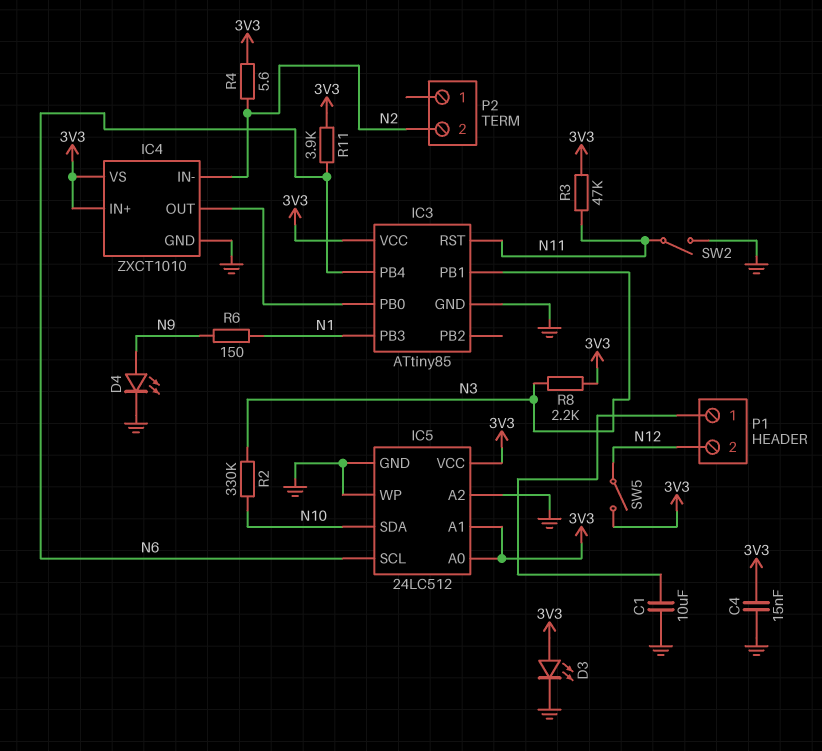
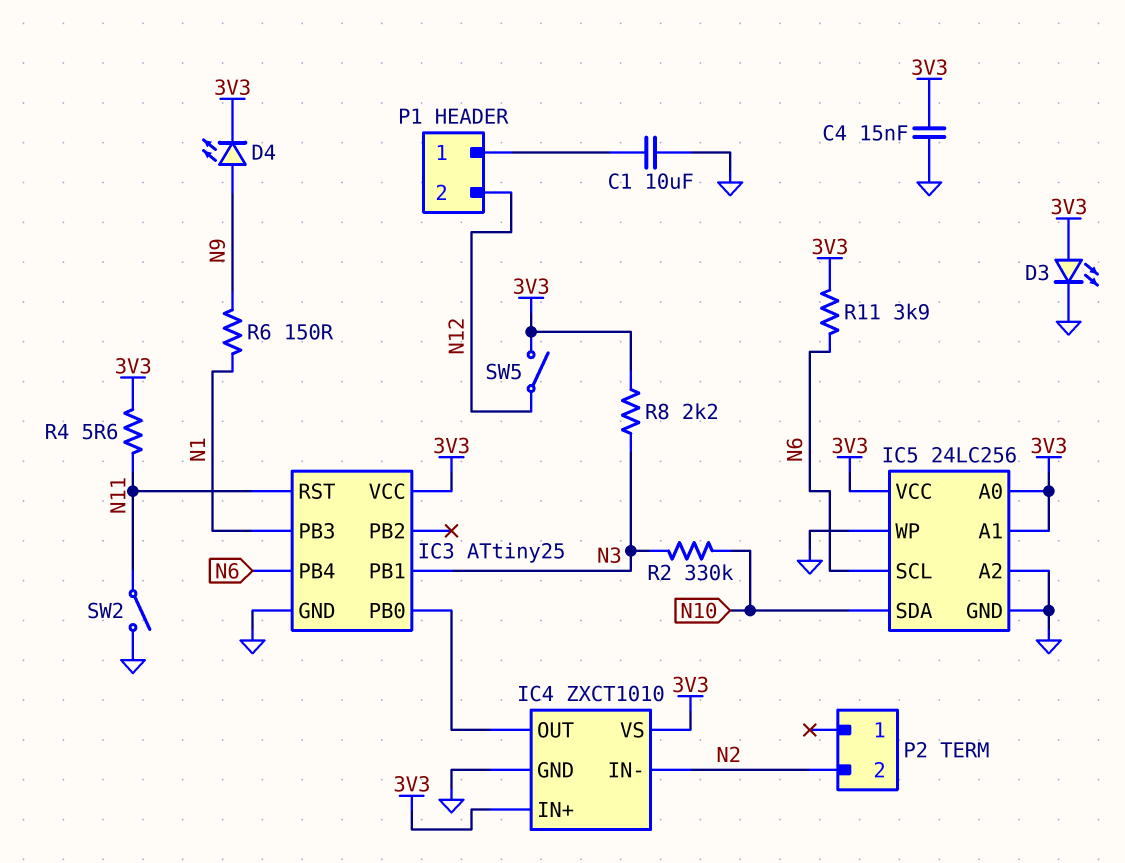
D4: LED (A N9, K GND) -> LED (A N9, K 3V3)
IC3: ATtiny85 -> ATtiny25
IC5: 24LC512 -> 24LC256
R3: 47k (3V3, N11) -> none
R4: 5.6 (3V3, N2) -> 5.6 (3V3, N11)

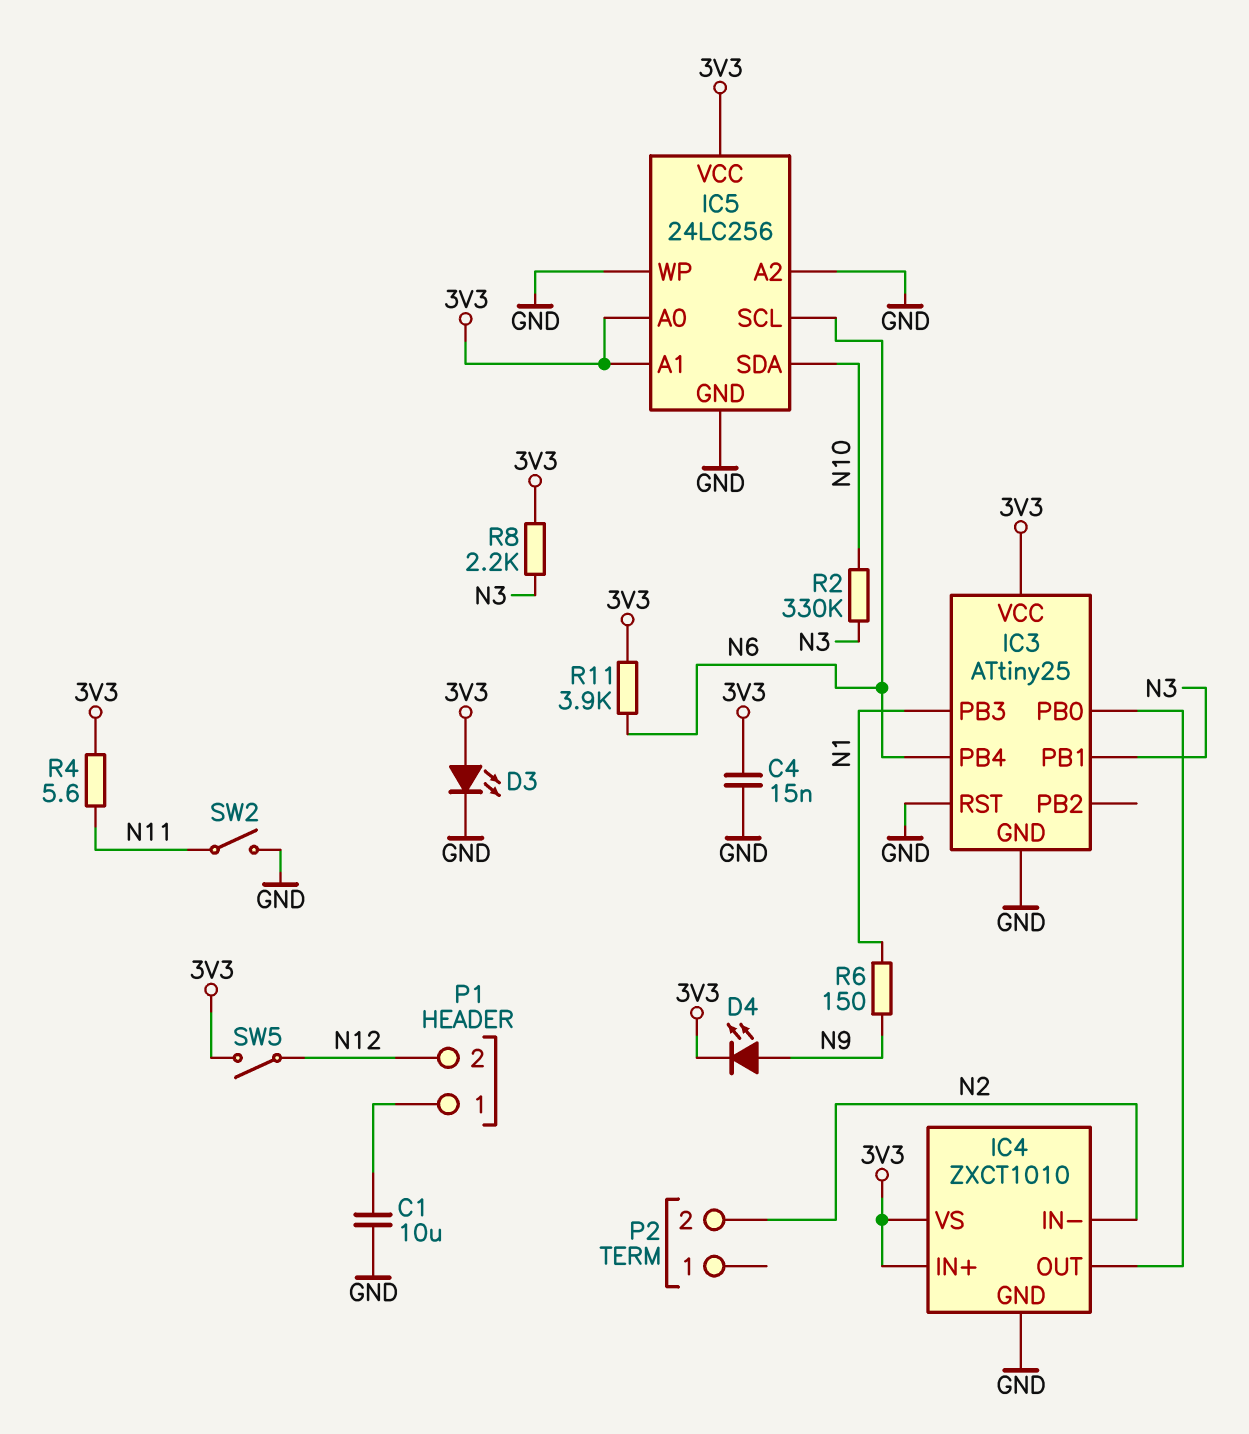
IC3 pin RST: N11 -> GND

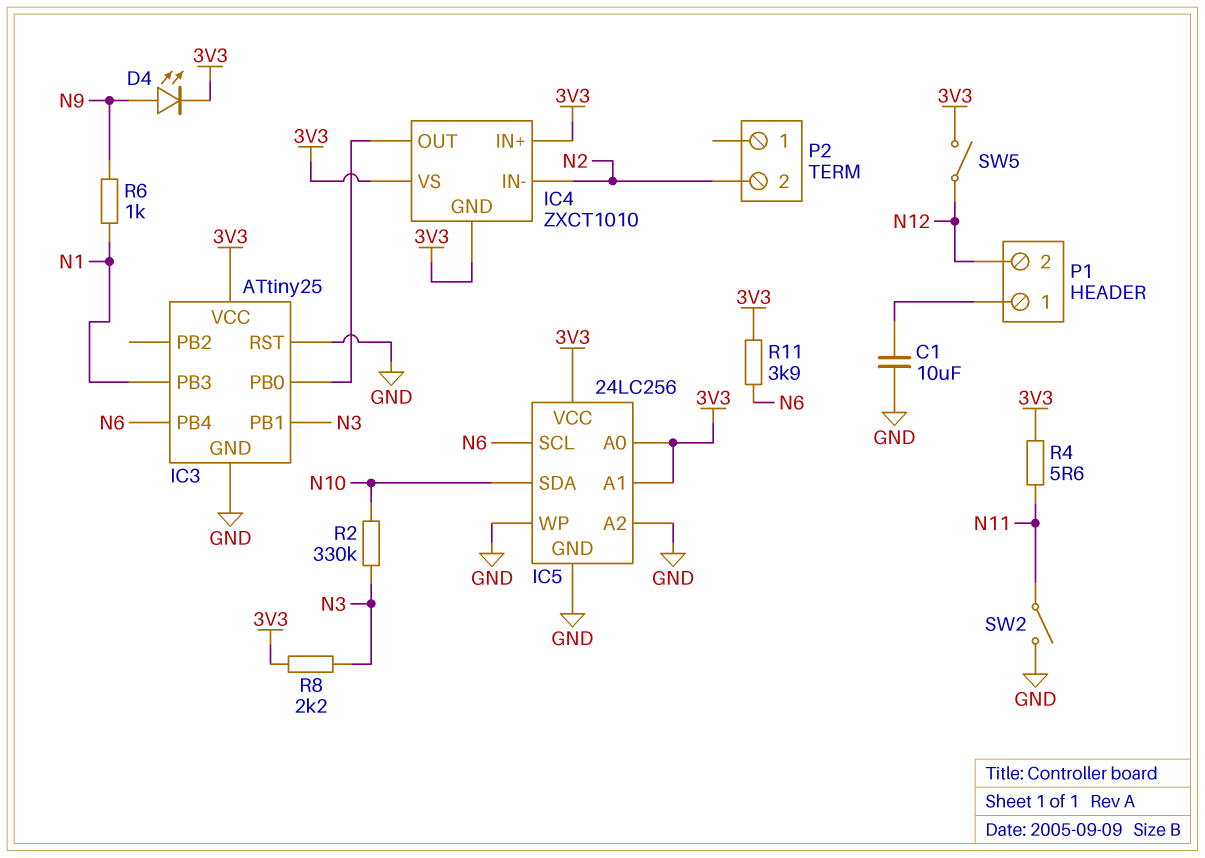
C4: 15nF (3V3, GND) -> none
D3: LED (A 3V3, K GND) -> none
IC4 pin GND: GND -> 3V3
R6: 150 (N1, N9) -> 1k (N1, N9)

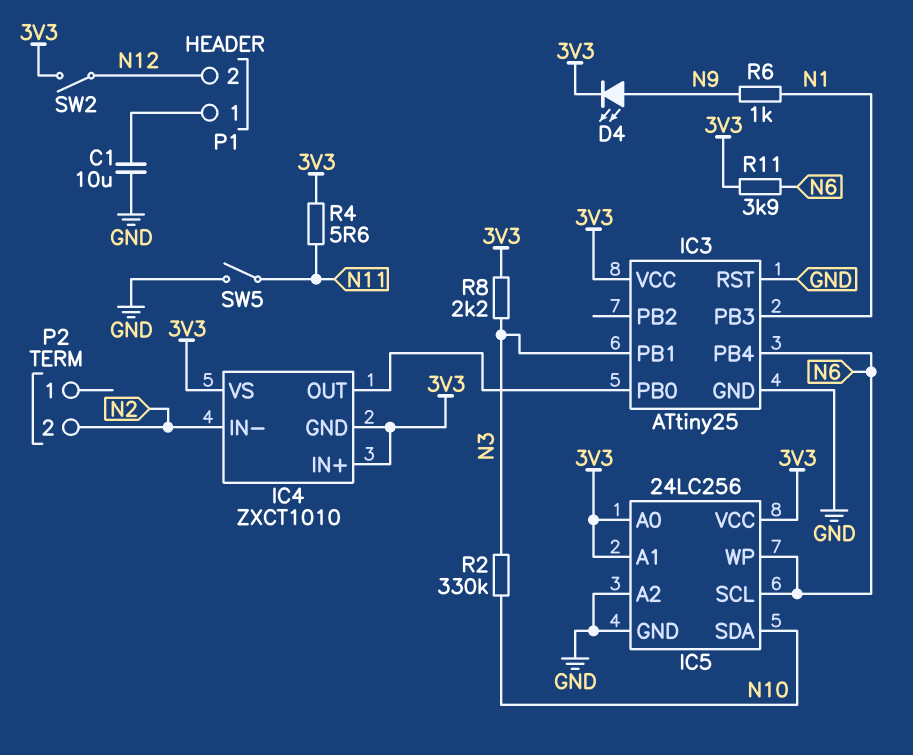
IC5 pin WP: GND -> N6
SW2: switch (GND, N11) -> switch (3V3, N12)
SW5: switch (3V3, N12) -> switch (GND, N11)

